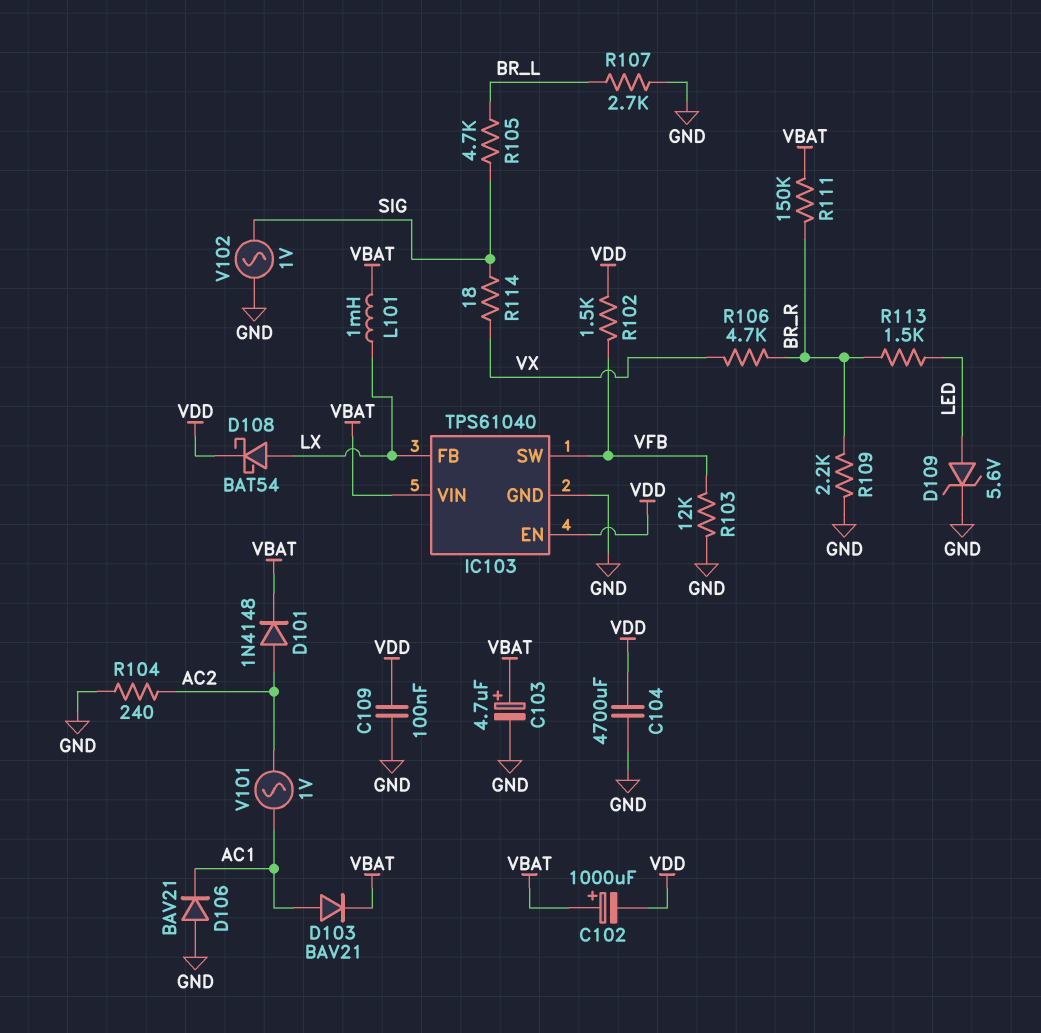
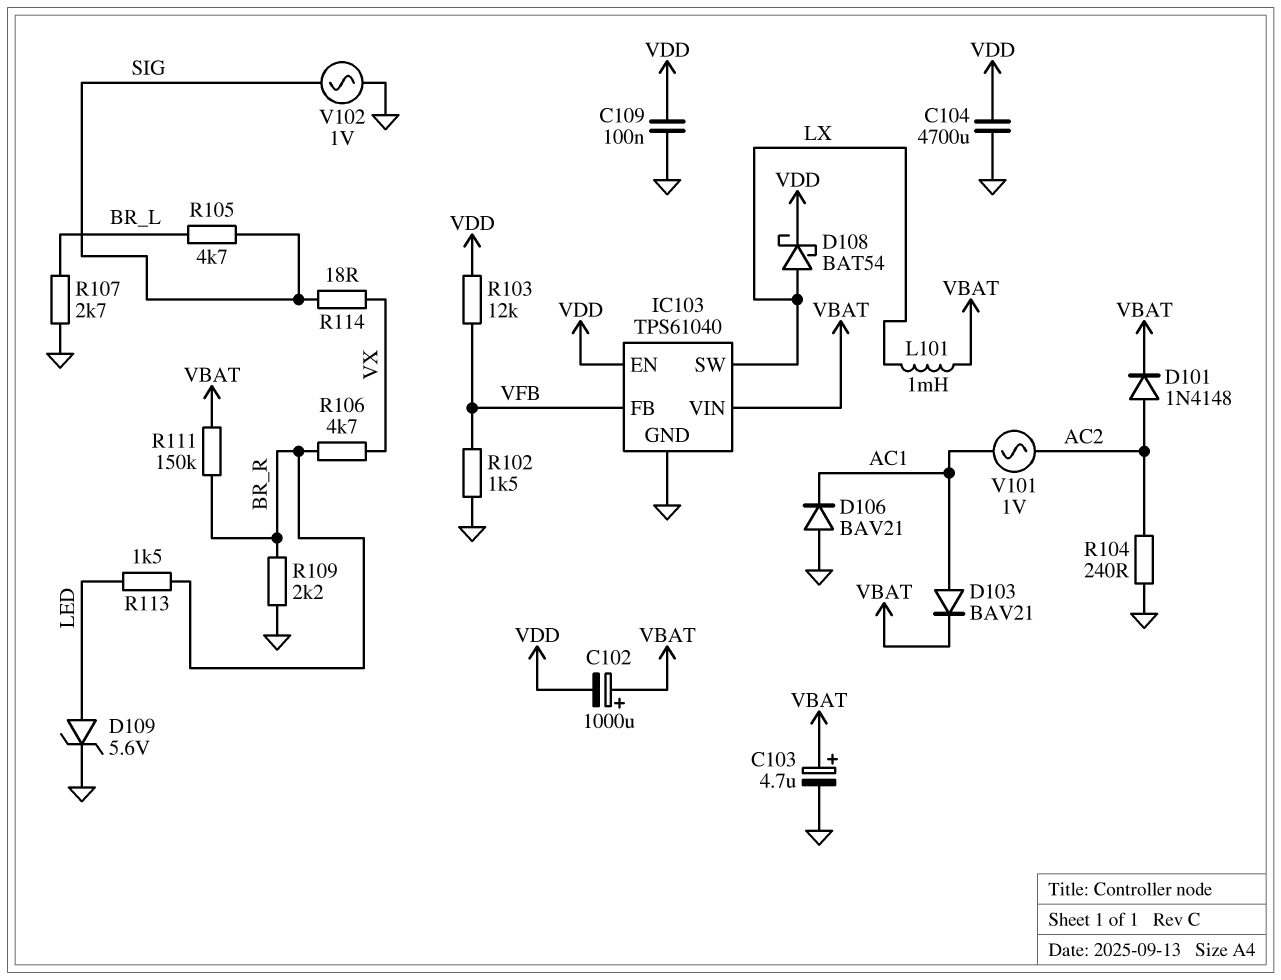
IC103 pin FB: LX -> VFB
IC103 pin SW: VFB -> LX
R102: 1.5k (VDD, VFB) -> 1.5k (GND, VFB)
R103: 12k (GND, VFB) -> 12k (VDD, VFB)

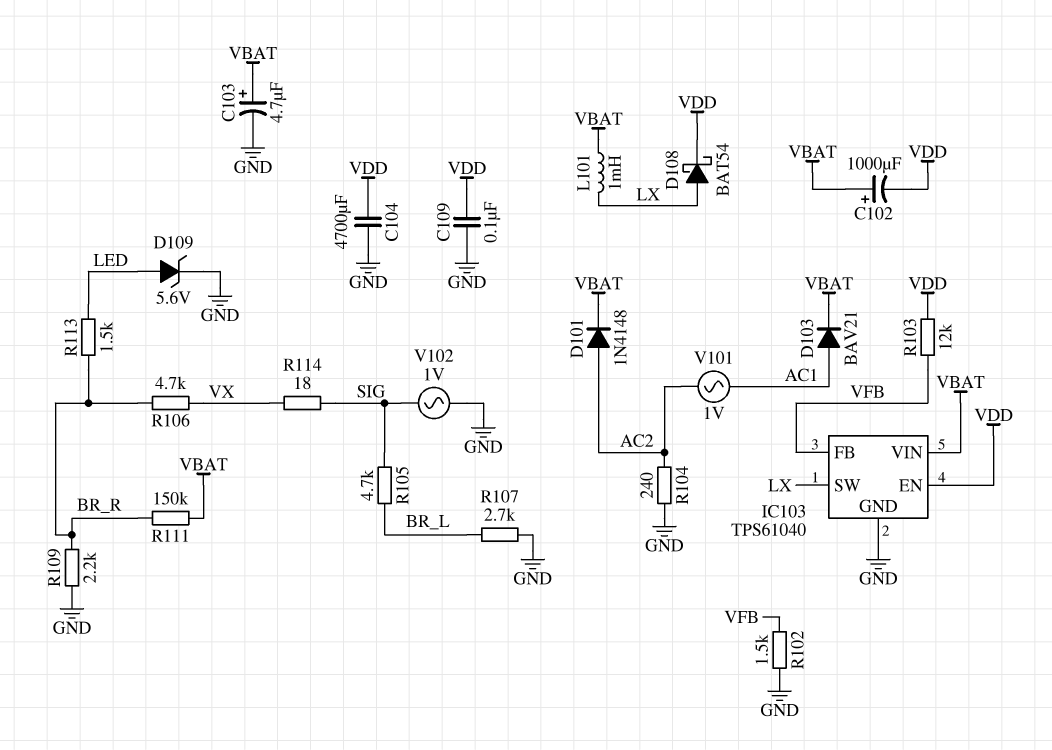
D106: diode BAV21 (A GND, K AC1) -> none

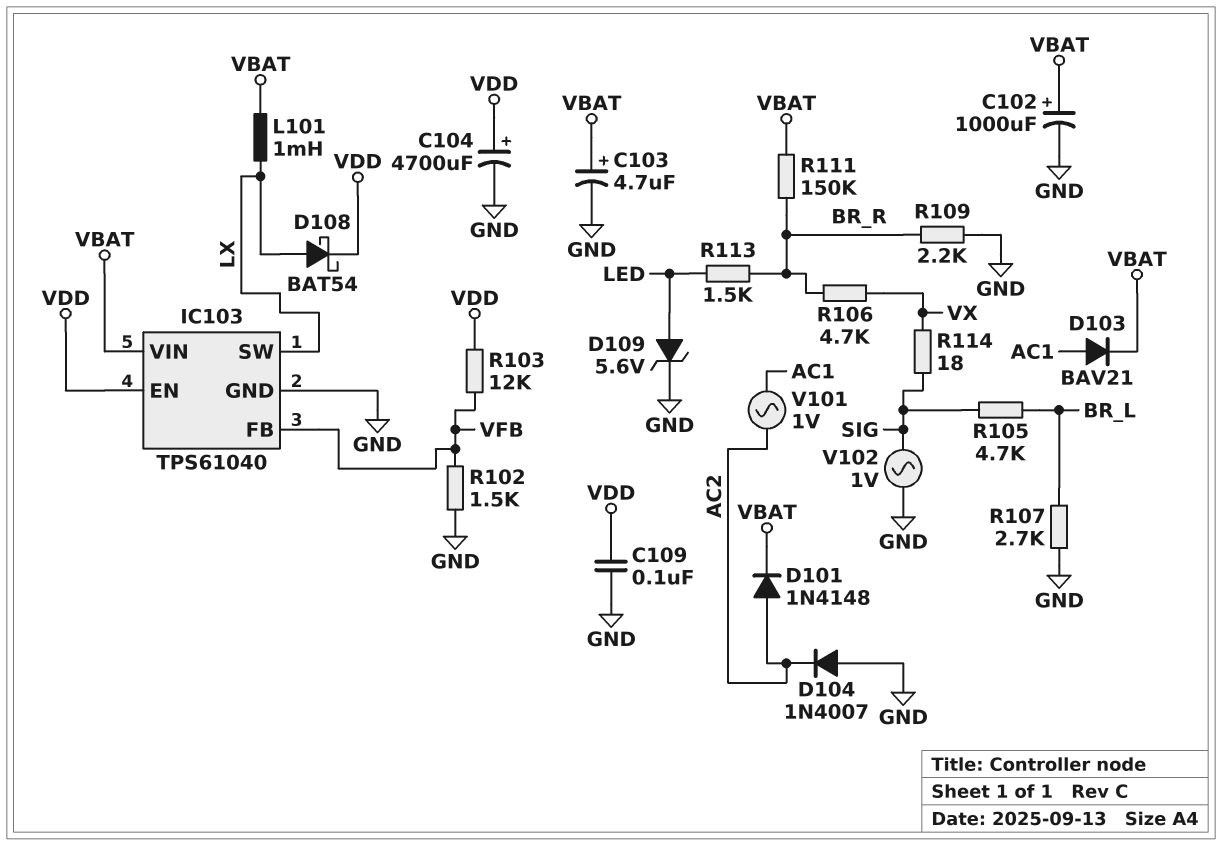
C102: 1000uF (plus VBAT, minus VDD) -> 1000uF (plus VBAT, minus GND)
C104: 4700uF (GND, VDD) -> 4700uF (plus VDD, minus GND)
D104: none -> diode 1N4007 (A GND, K AC2)
R104: 240 (AC2, GND) -> none

